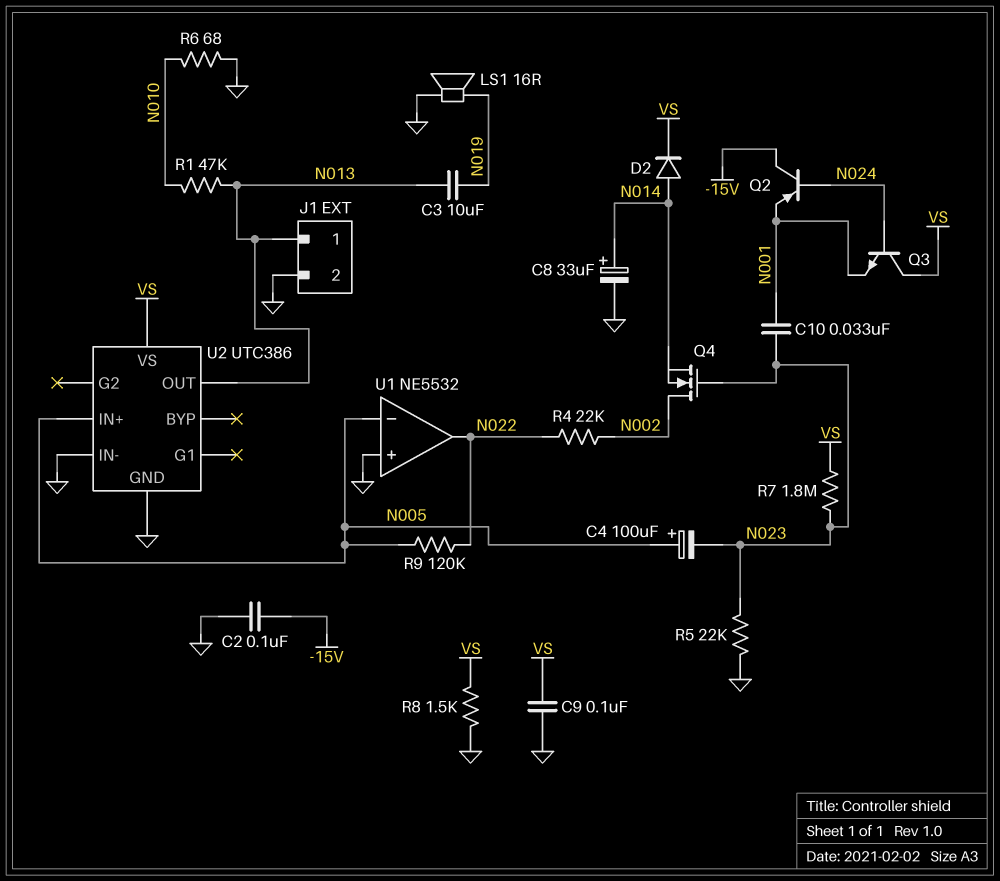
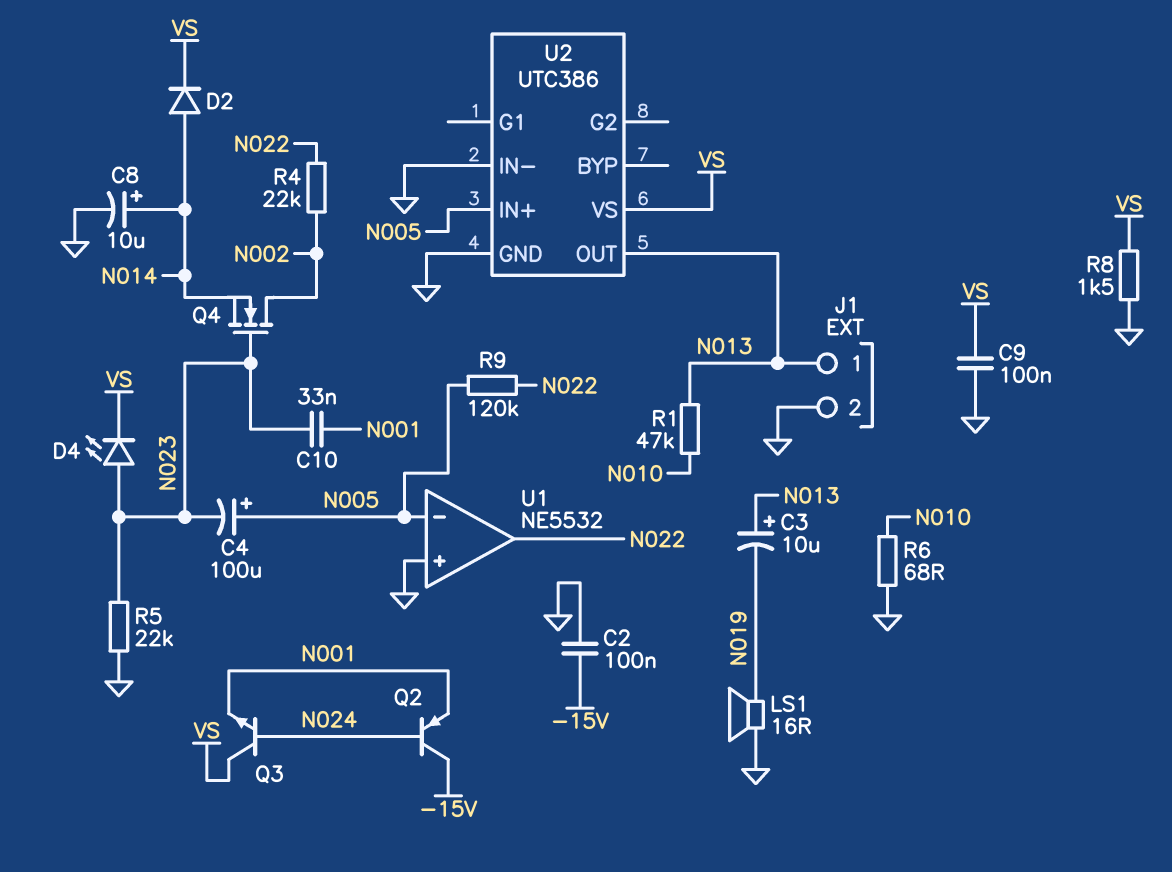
C3: 10uF (N013, N019) -> 10uF (plus N013, minus N019)
C8: 33uF (plus N014, minus GND) -> 10uF (plus N014, minus GND)
D4: none -> LED (A N023, K VS)
R7: 1.8M (N023, VS) -> none

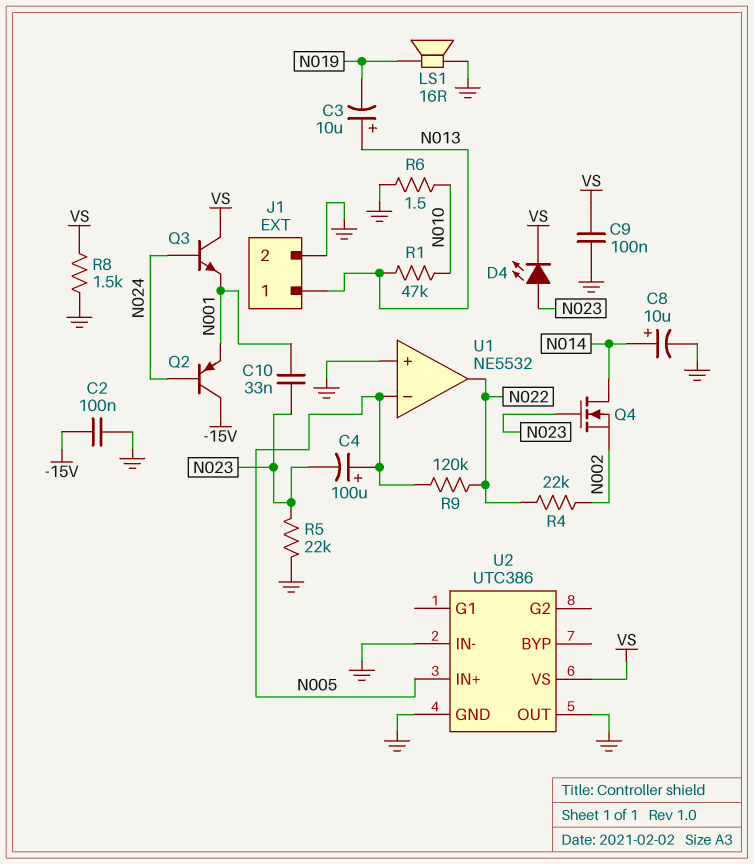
D2: diode (A N014, K VS) -> none
Q4: NMOS (G N023, D N002, S N014) -> NMOS (G N023, D N014, S N002)
R6: 68 (GND, N010) -> 1.5 (GND, N010)
U2 pin OUT: N013 -> GND

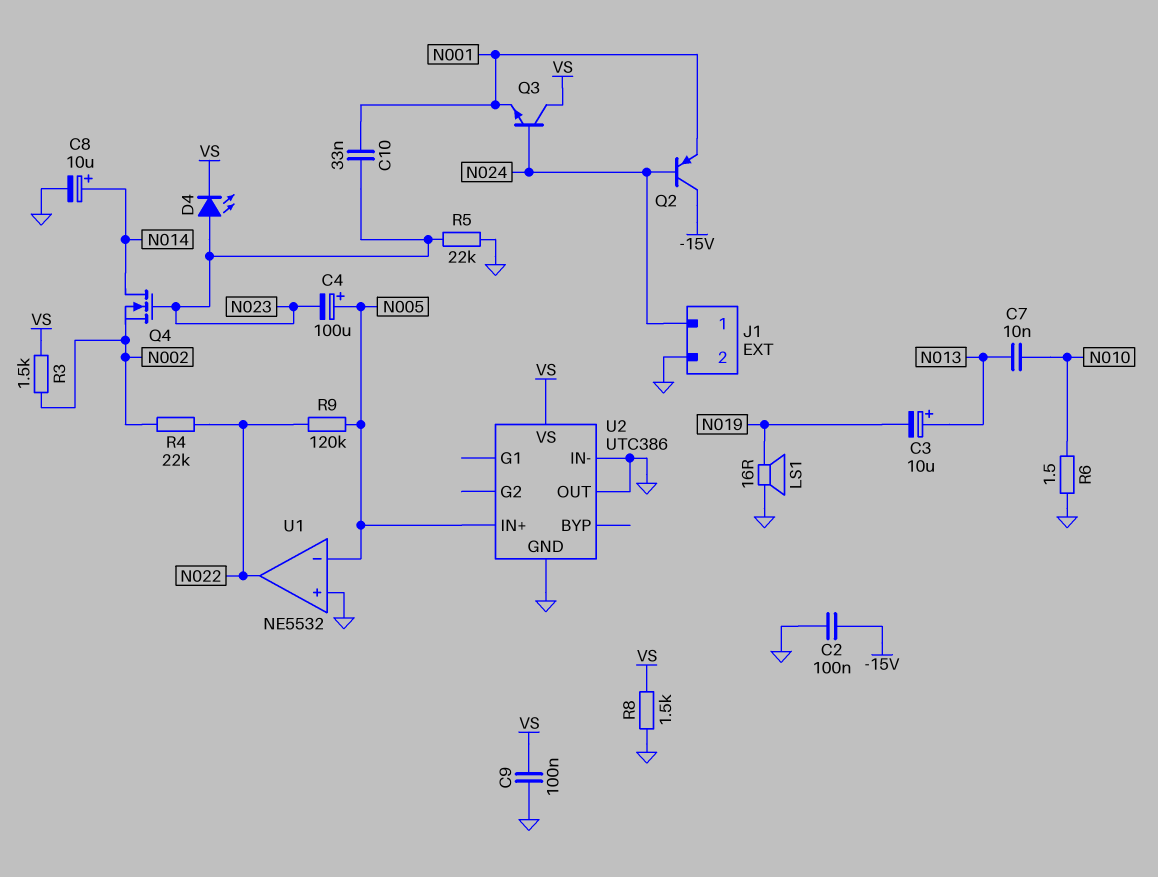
C7: none -> 10nF (N010, N013)
J1 pin 1: N013 -> N024
R1: 47k (N010, N013) -> none
R3: none -> 1.5k (N002, VS)

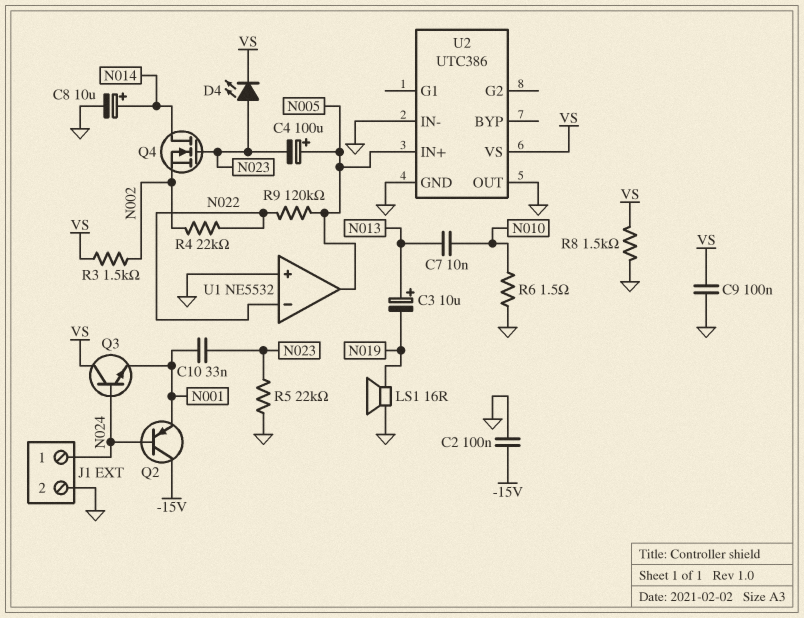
U1 pin in-: N005 -> N022
U1 pin out: N022 -> N005

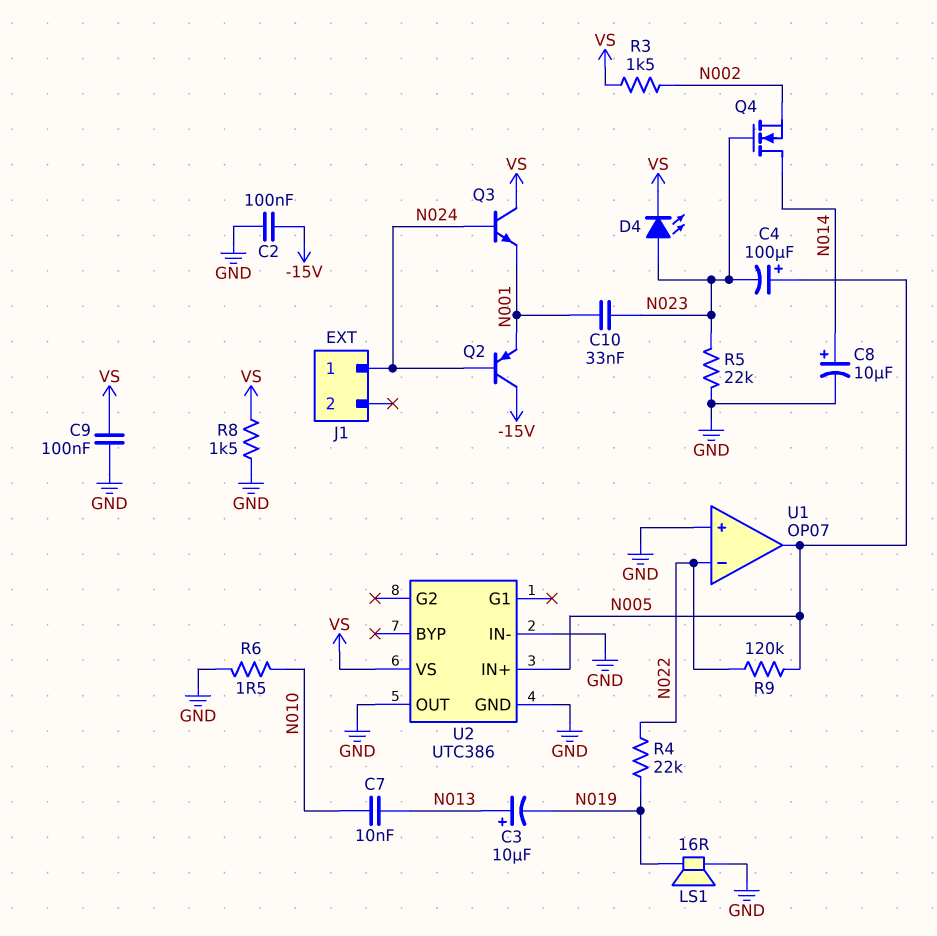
J1 pin 2: GND -> none
R4: 22k (N002, N022) -> 22k (N019, N022)
U1: NE5532 -> OP07

